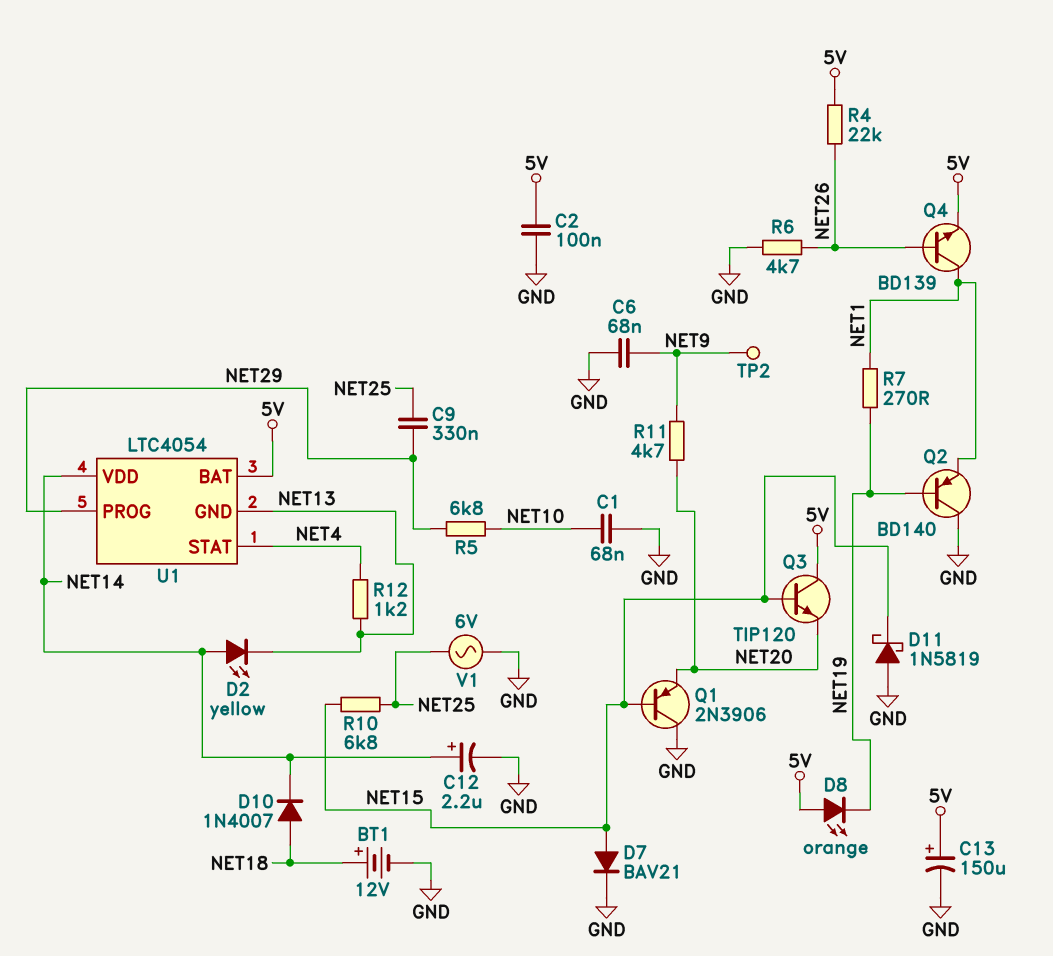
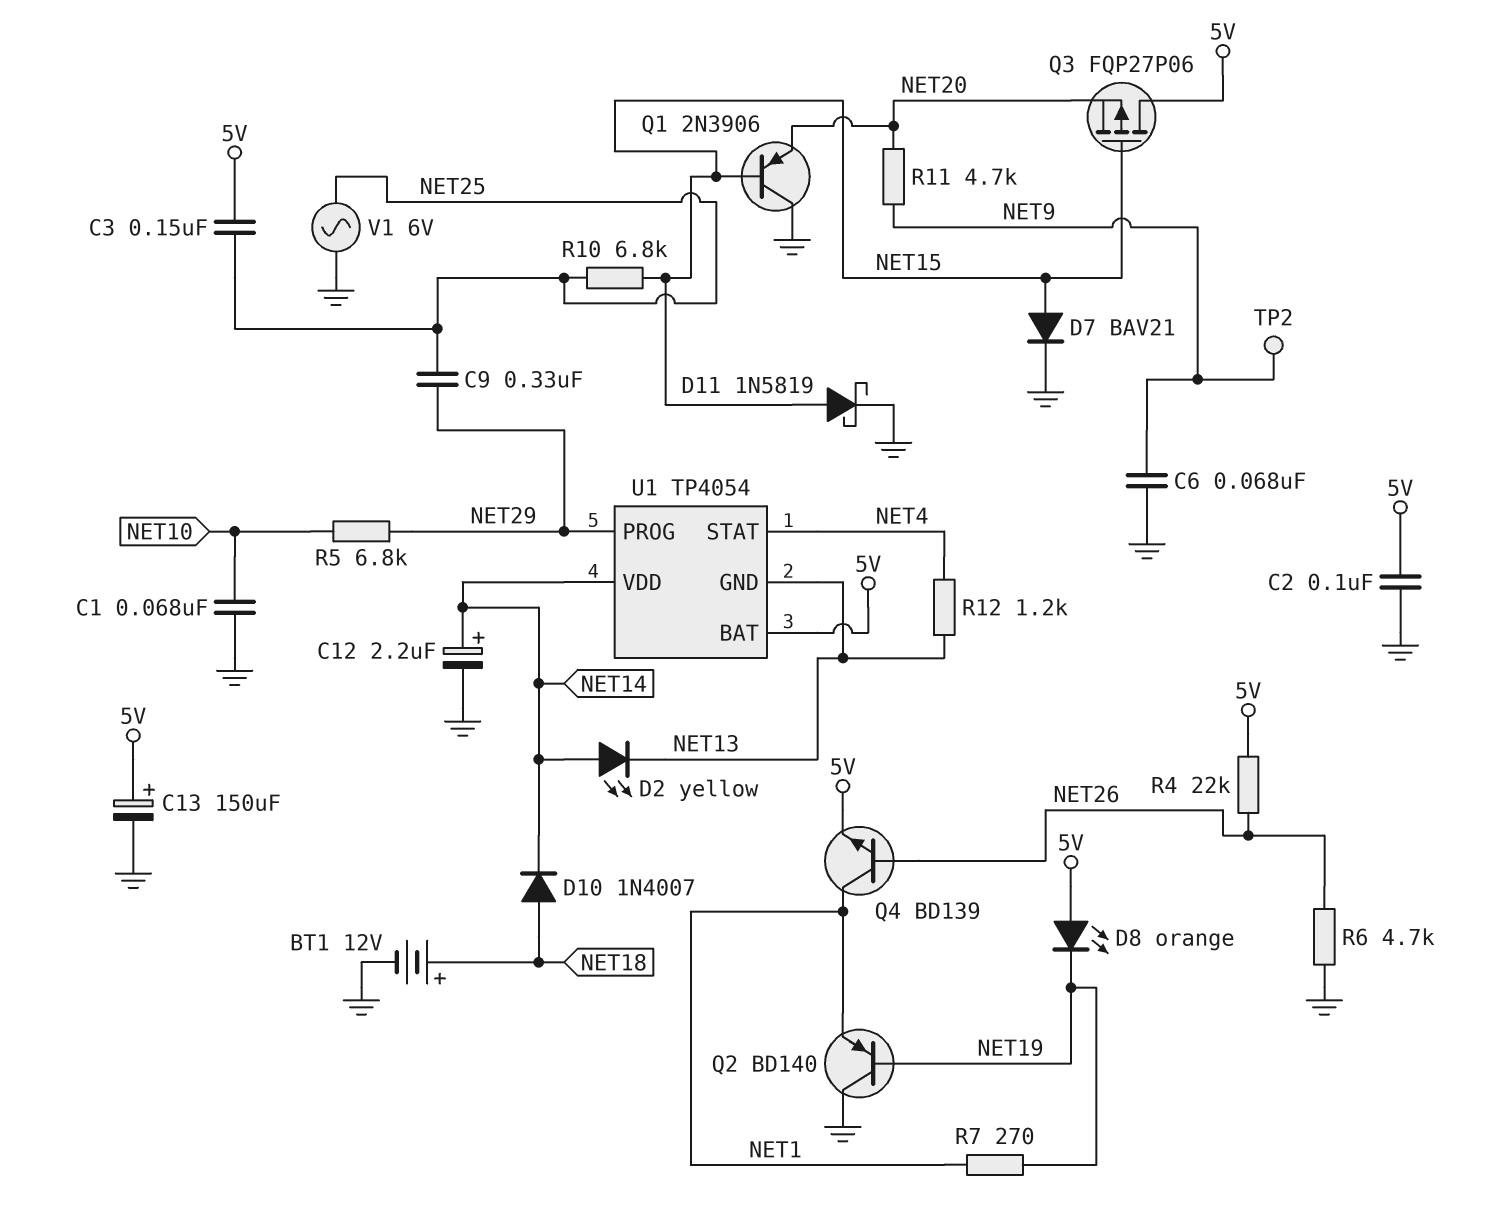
C3: none -> 150nF (5V, NET25)
D11: schottky 1N5819 (A GND, K NET15) -> schottky 1N5819 (A NET15, K GND)
Q3: NPN TIP120 (B NET15, C 5V, E NET20) -> PMOS FQP27P06 (G NET15, D 5V, S NET20)
U1: LTC4054 -> TP4054

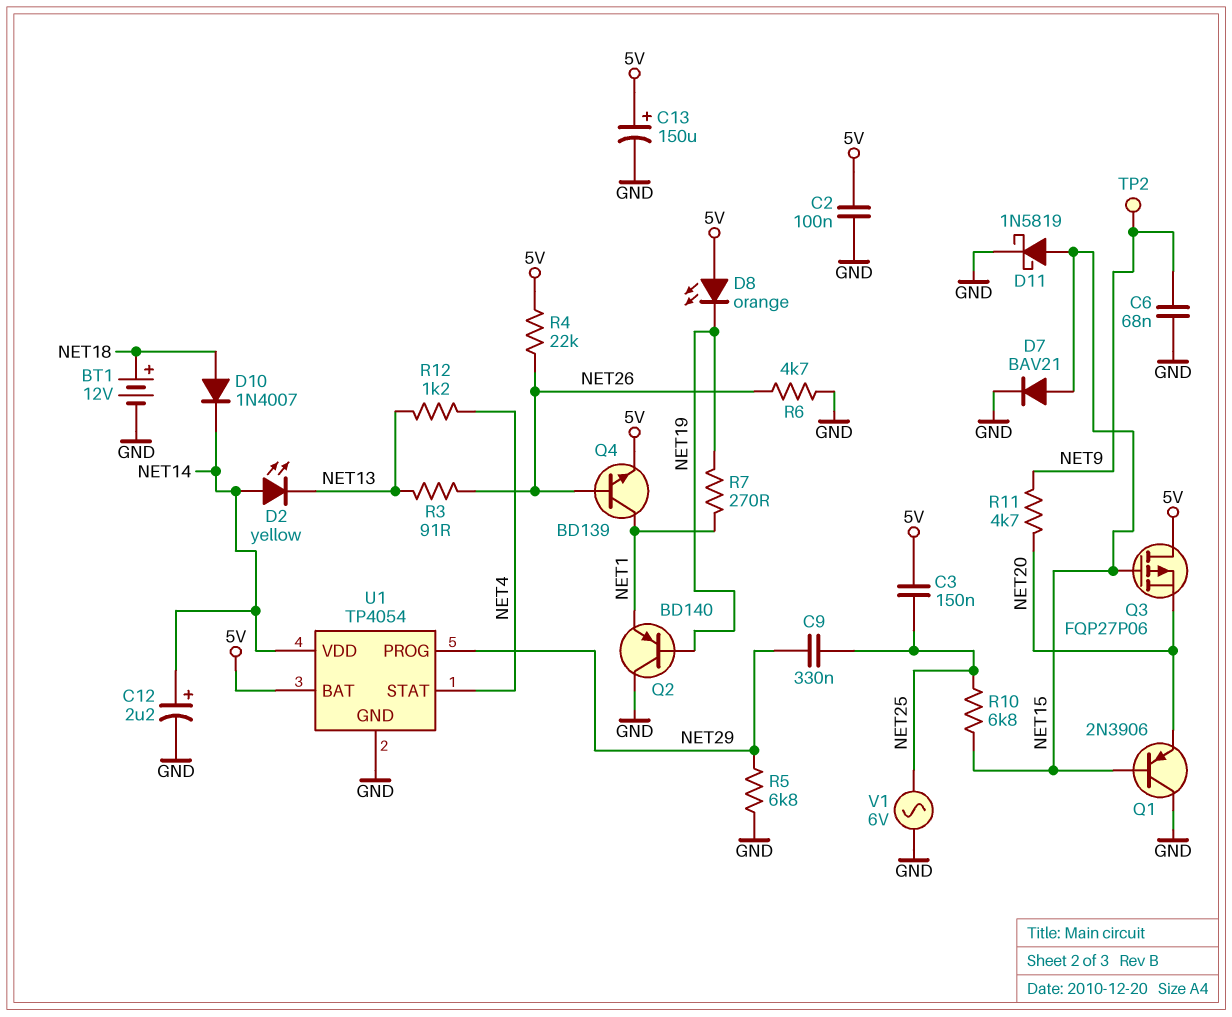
C1: 68nF (GND, NET10) -> none
R3: none -> 91 (NET13, NET26)
R5: 6.8k (NET10, NET29) -> 6.8k (GND, NET29)
U1 pin GND: NET13 -> GND

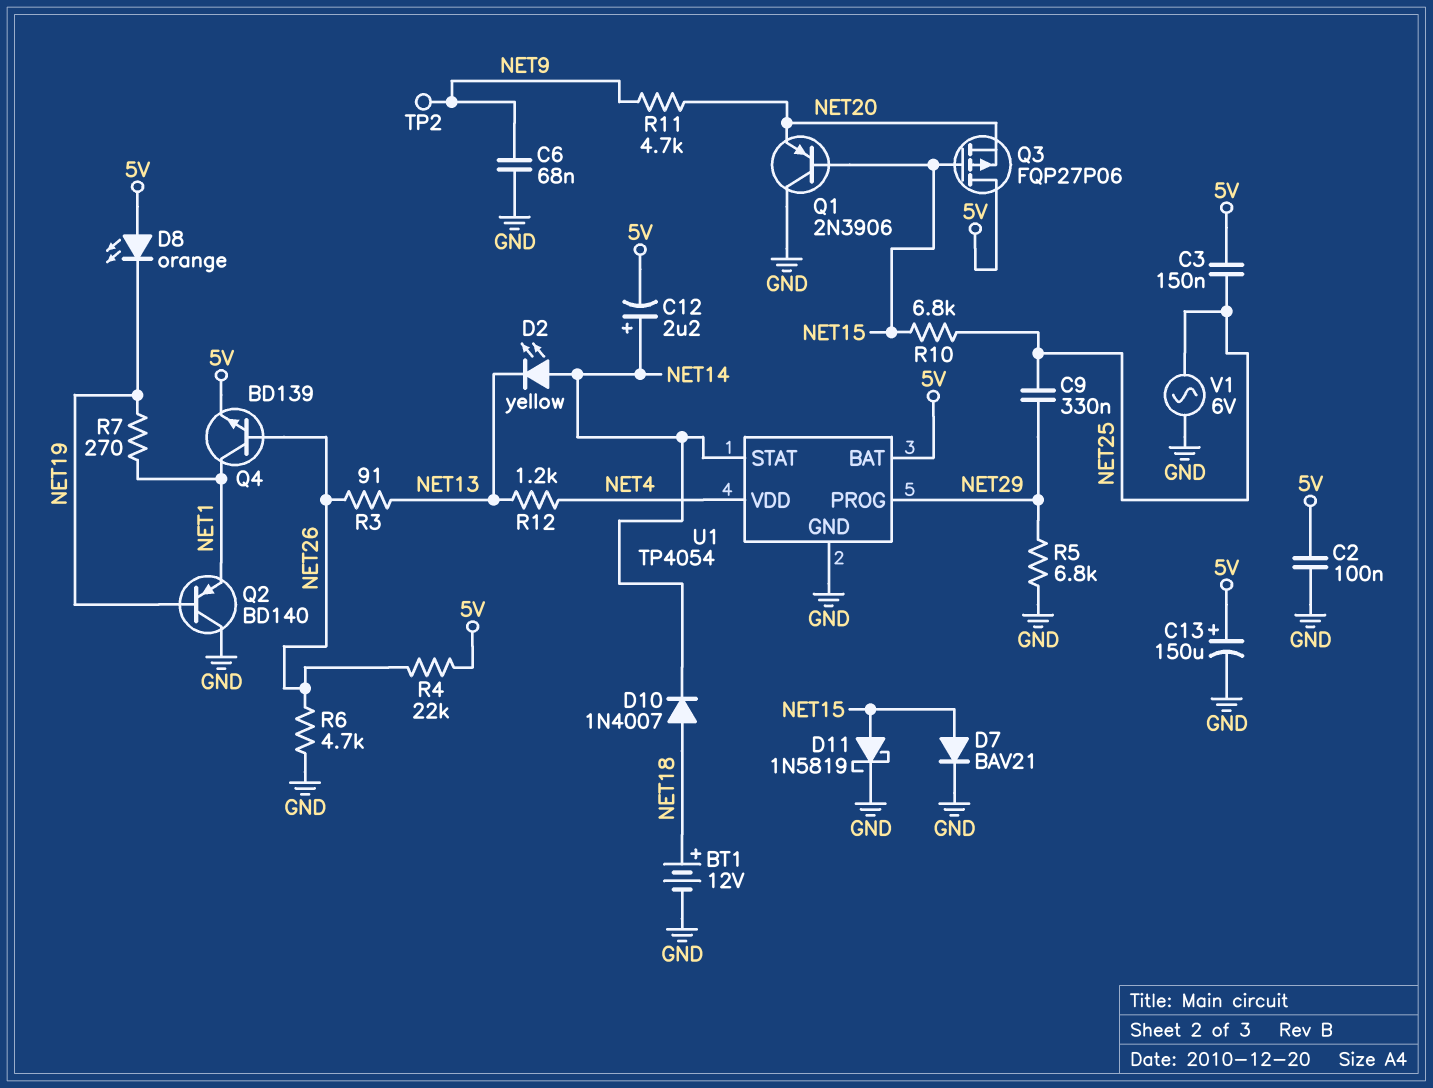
C12: 2.2uF (plus NET14, minus GND) -> 2.2uF (plus NET14, minus 5V)
U1 pin STAT: NET4 -> NET14
U1 pin VDD: NET14 -> NET4

